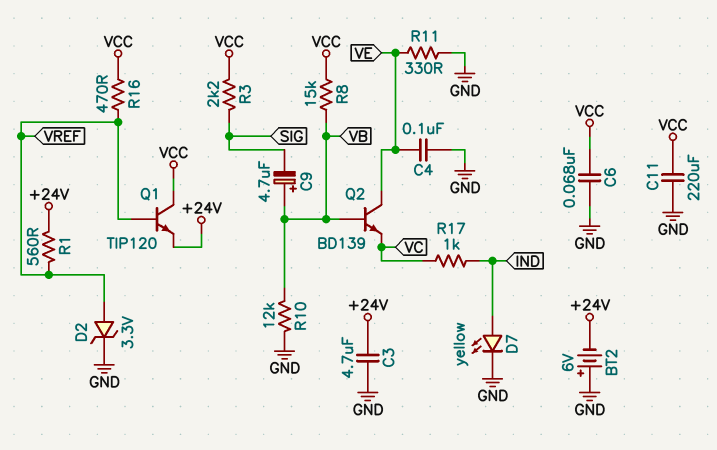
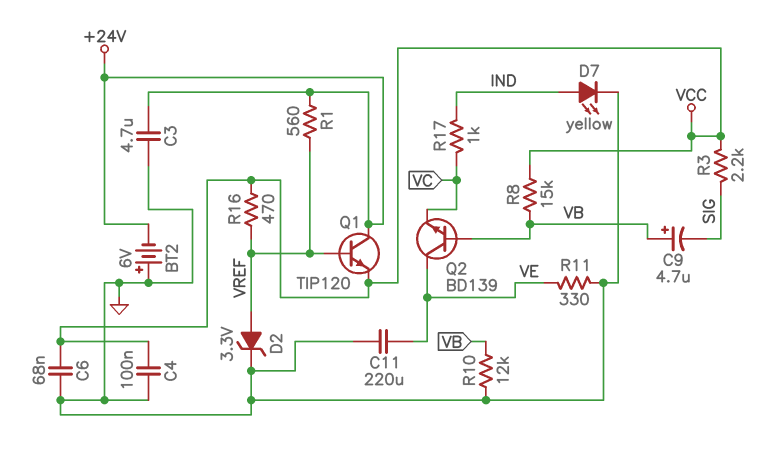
C4: 100nF (GND, VE) -> 100nF (GND, VCC)
C11: 220uF (GND, VCC) -> 220uF (GND, VE)
Q1: NPN TIP120 (B VREF, C VCC, E +24V) -> NPN TIP120 (B VREF, C +24V, E VCC)

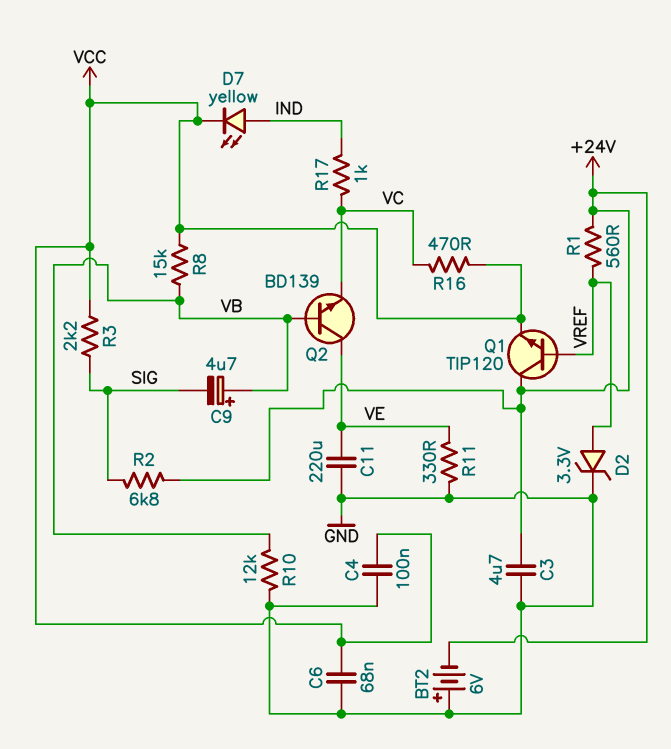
D7: LED yellow (A IND, K GND) -> LED yellow (A IND, K VCC)
R2: none -> 6.8k (+24V, SIG)
R16: 470 (VCC, VREF) -> 470 (VC, VCC)

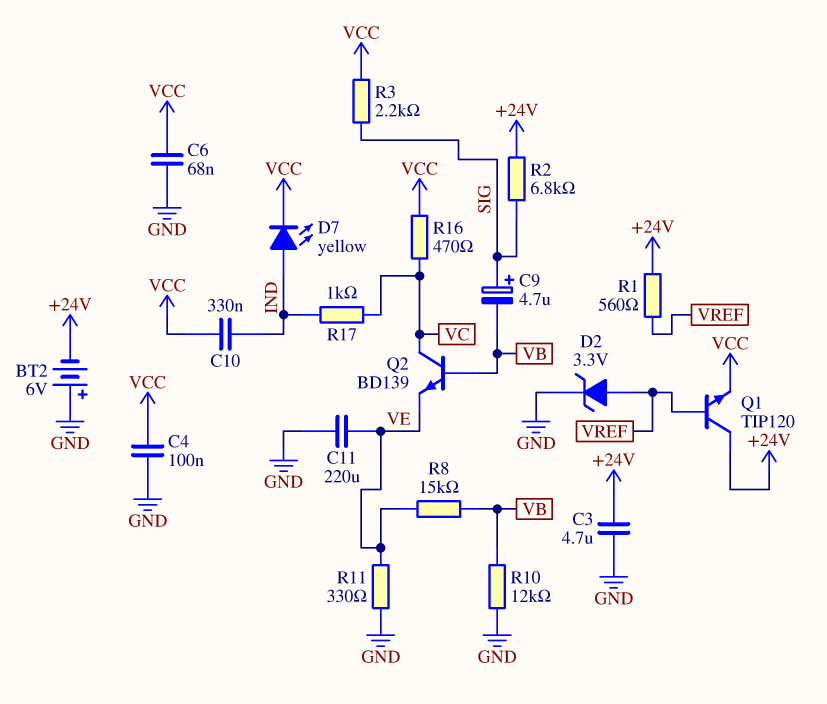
C9: 4.7uF (plus VB, minus SIG) -> 4.7uF (plus SIG, minus VB)
C10: none -> 330nF (IND, VCC)
Q2: NPN BD139 (B VB, C VE, E VC) -> NPN BD139 (B VB, C VC, E VE)
R8: 15k (VB, VCC) -> 15k (VB, VE)

